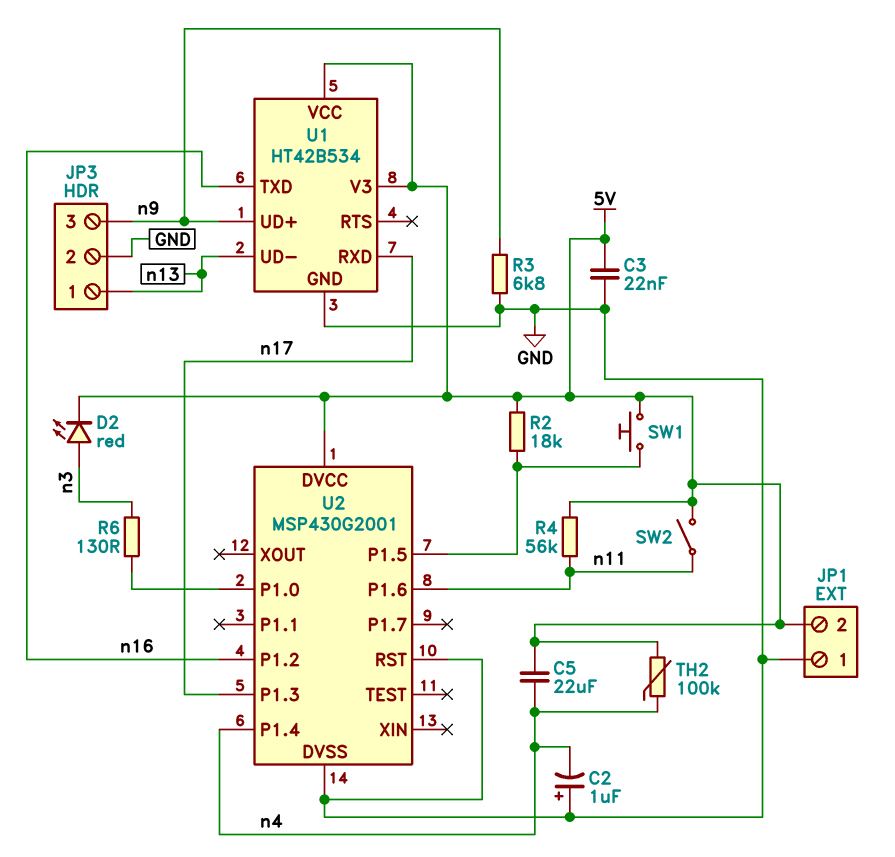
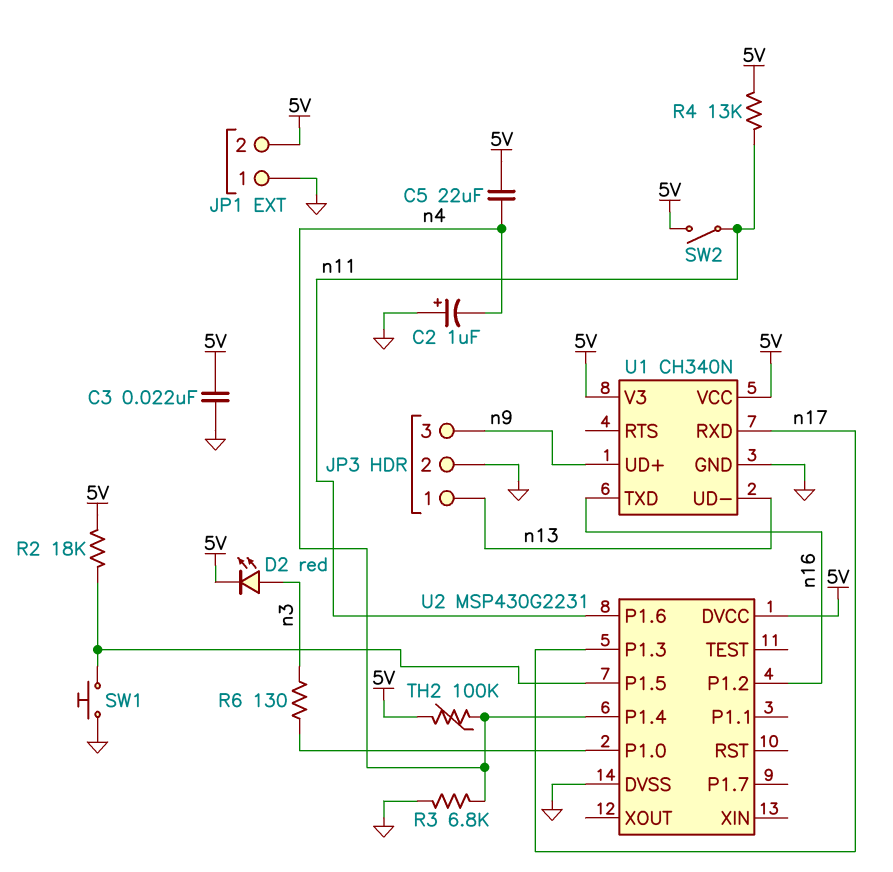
R3: 6.8k (GND, n9) -> 6.8k (GND, n4)
R4: 56k (5V, n11) -> 13k (5V, n11)
SW1: button (5V, U2/P1.5) -> button (GND, U2/P1.5)
U1: HT42B534 -> CH340N
U2: MSP430G2001 -> MSP430G2231
U2 pin RST: GND -> none

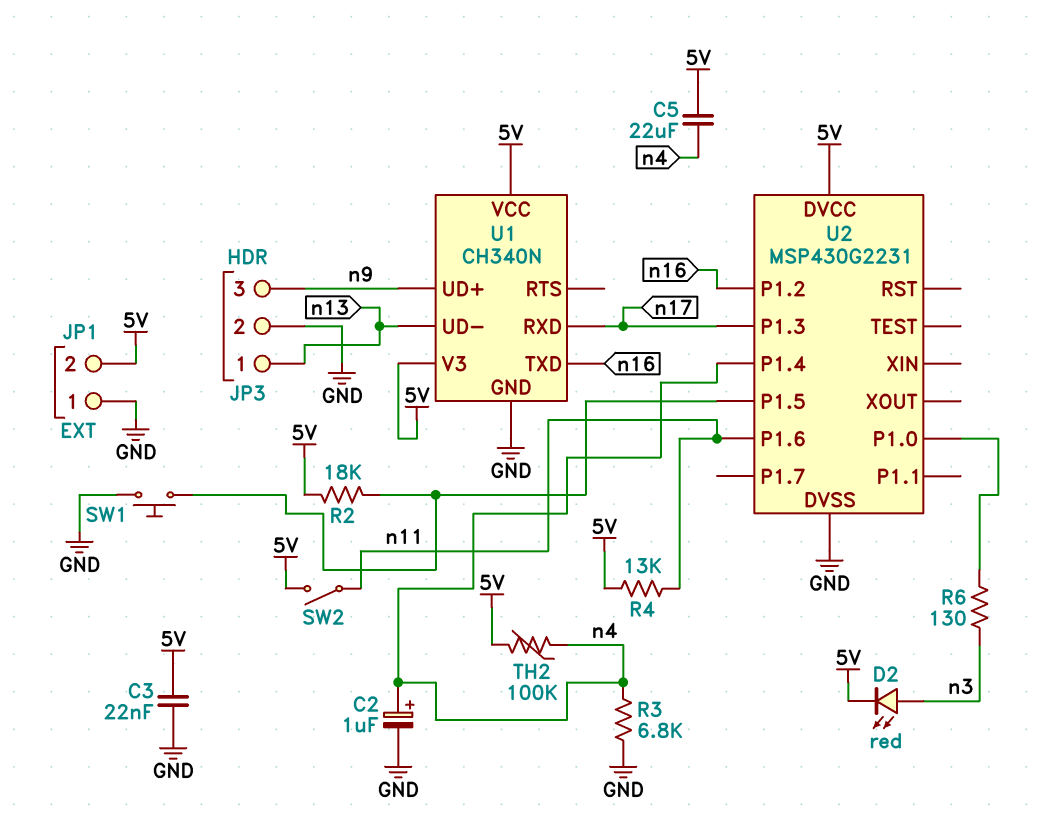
C2: 1uF (plus GND, minus n4) -> 1uF (plus n4, minus GND)

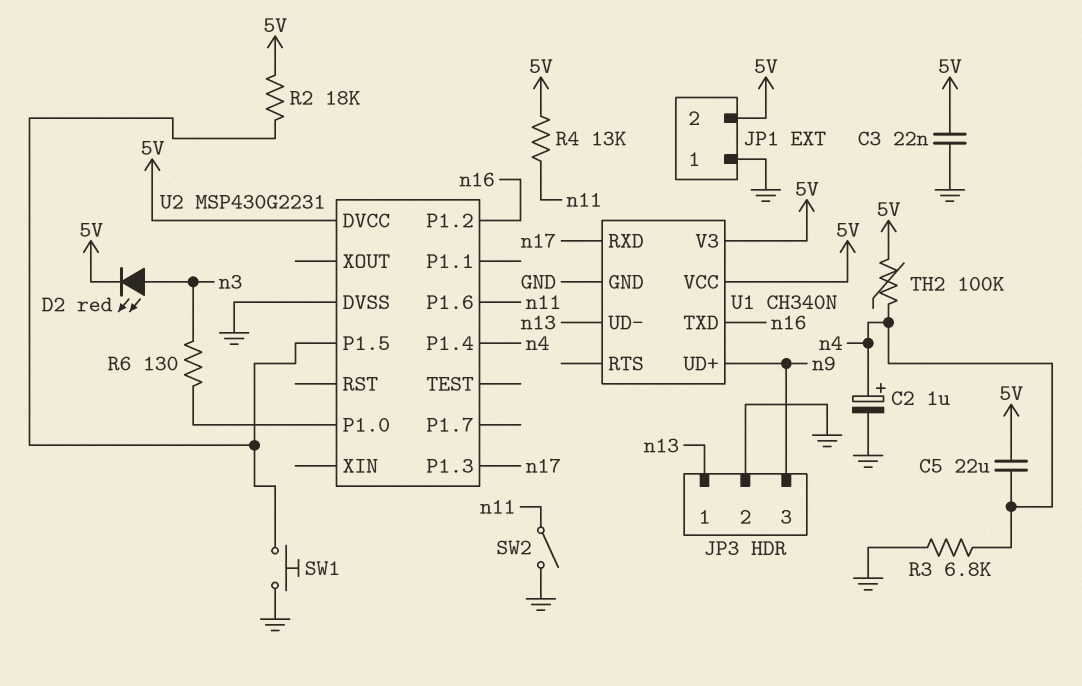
SW2: switch (5V, n11) -> switch (GND, n11)

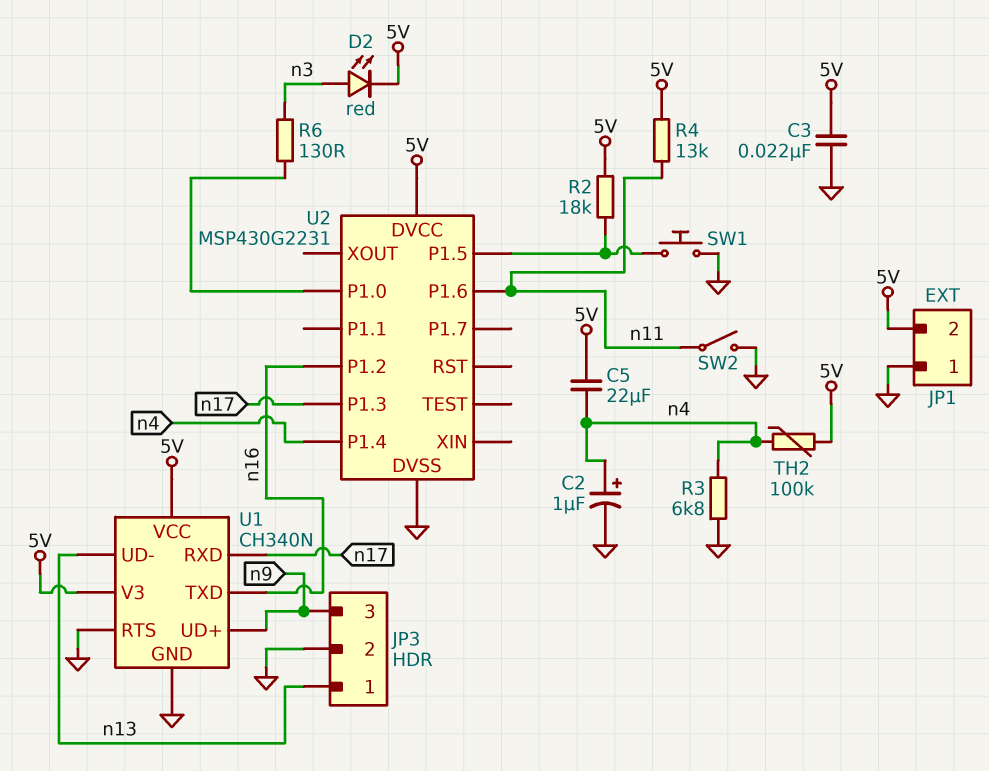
U1 pin RTS: none -> GND

